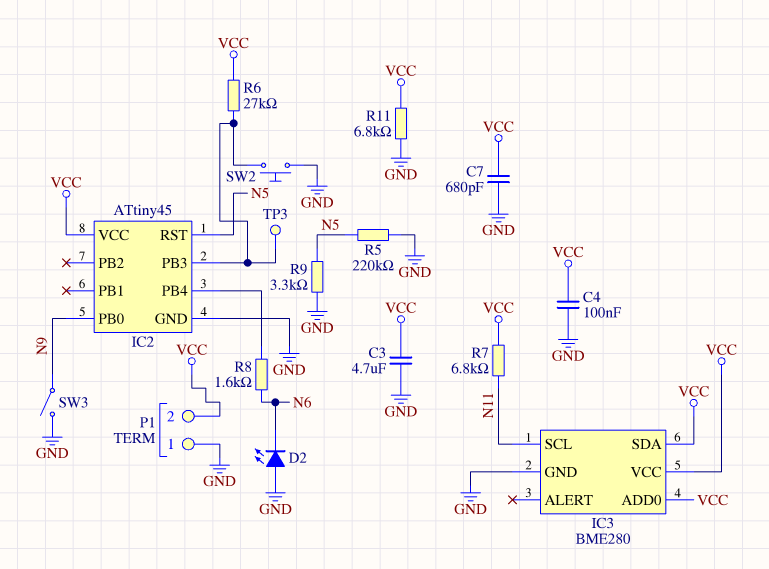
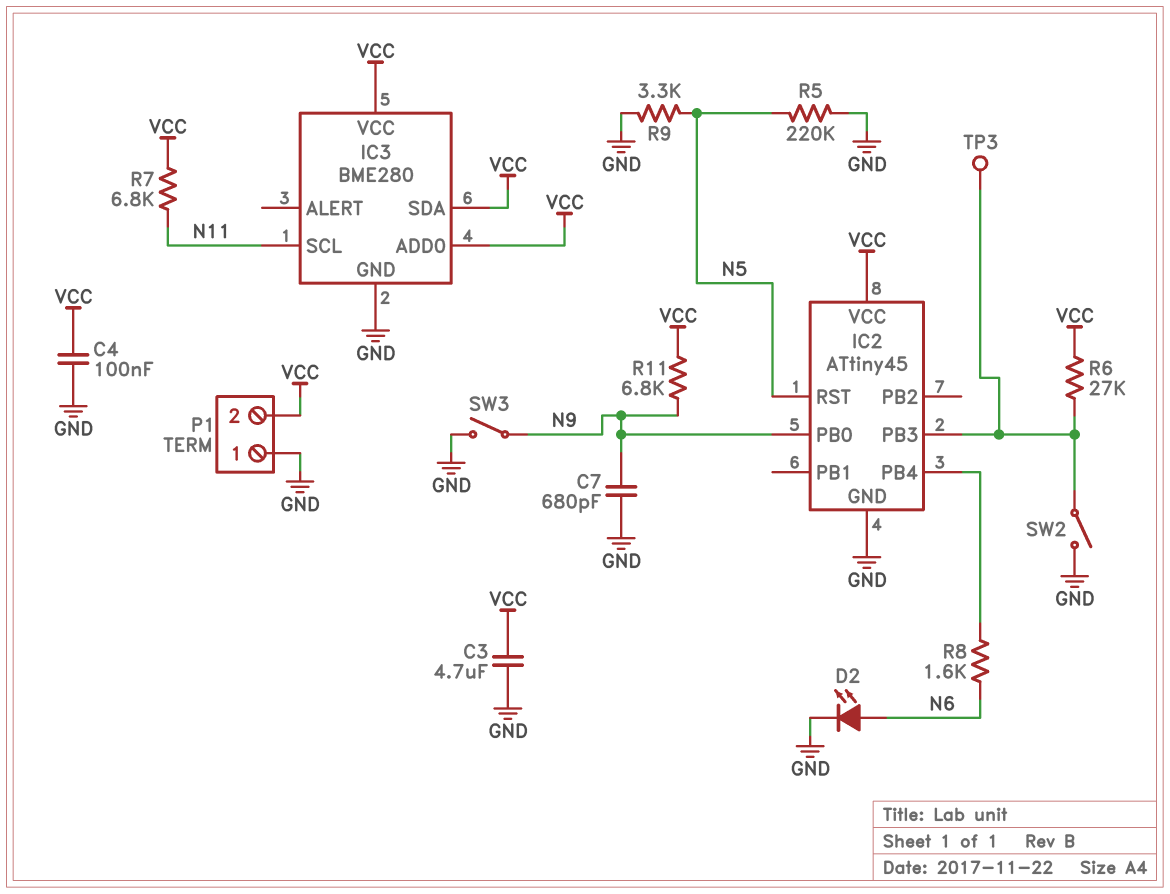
C7: 680pF (GND, VCC) -> 680pF (GND, N9)
D2: LED (A GND, K N6) -> LED (A N6, K GND)
R11: 6.8k (GND, VCC) -> 6.8k (N9, VCC)
SW2: button (GND, IC2/PB3) -> switch (GND, IC2/PB3)

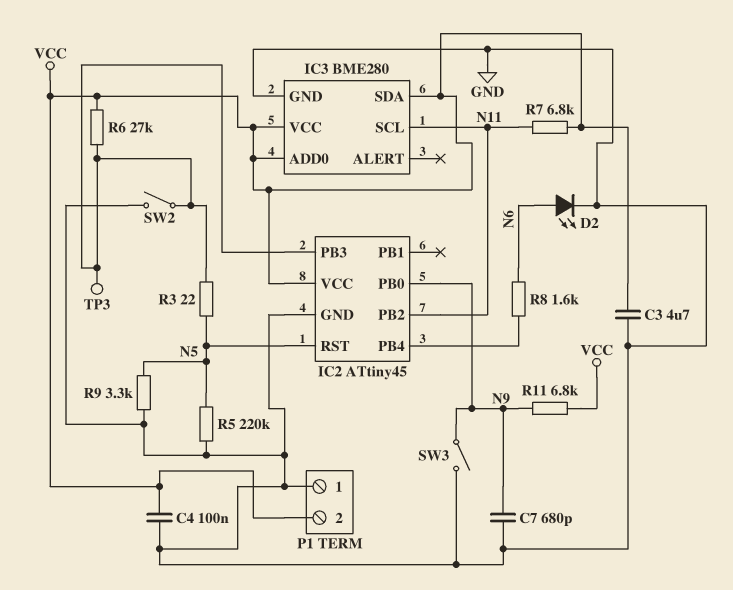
IC2 pin PB2: none -> N11
R3: none -> 22 (IC2/PB3, N5)

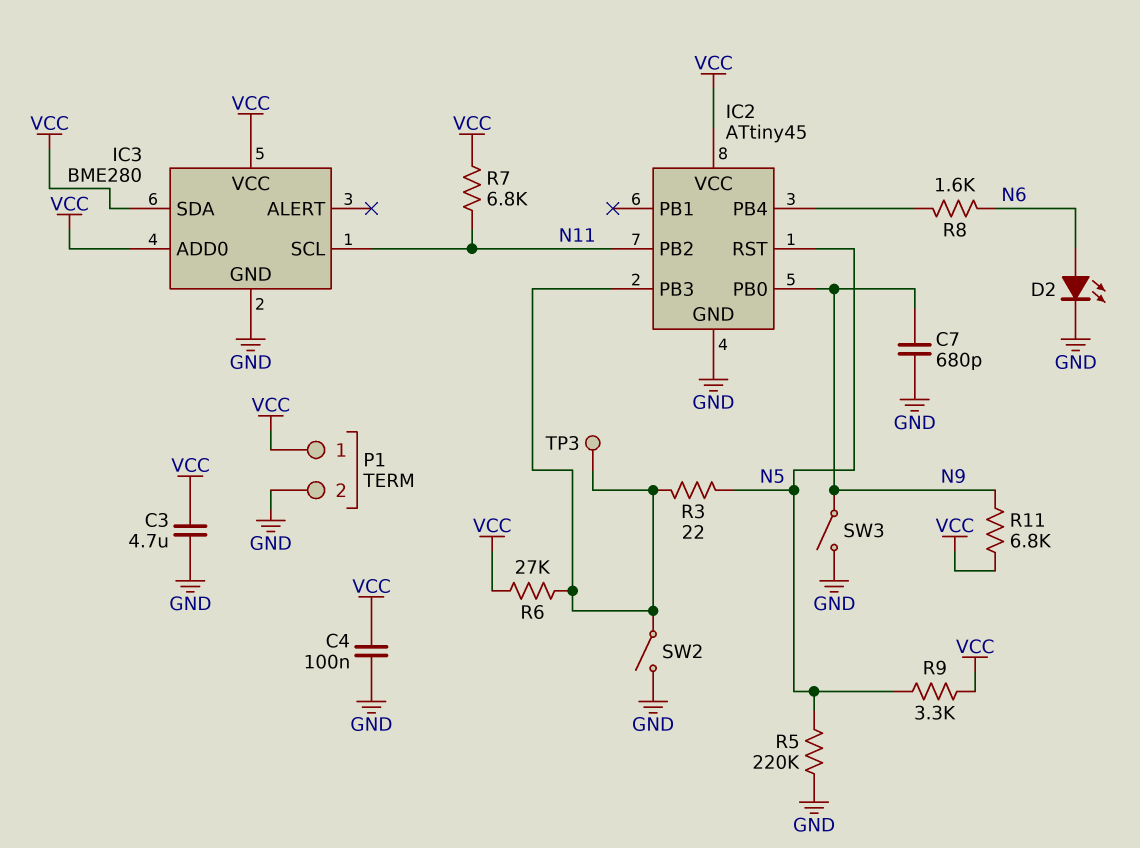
P1 pin 1: GND -> VCC
P1 pin 2: VCC -> GND
R9: 3.3k (GND, N5) -> 3.3k (N5, VCC)

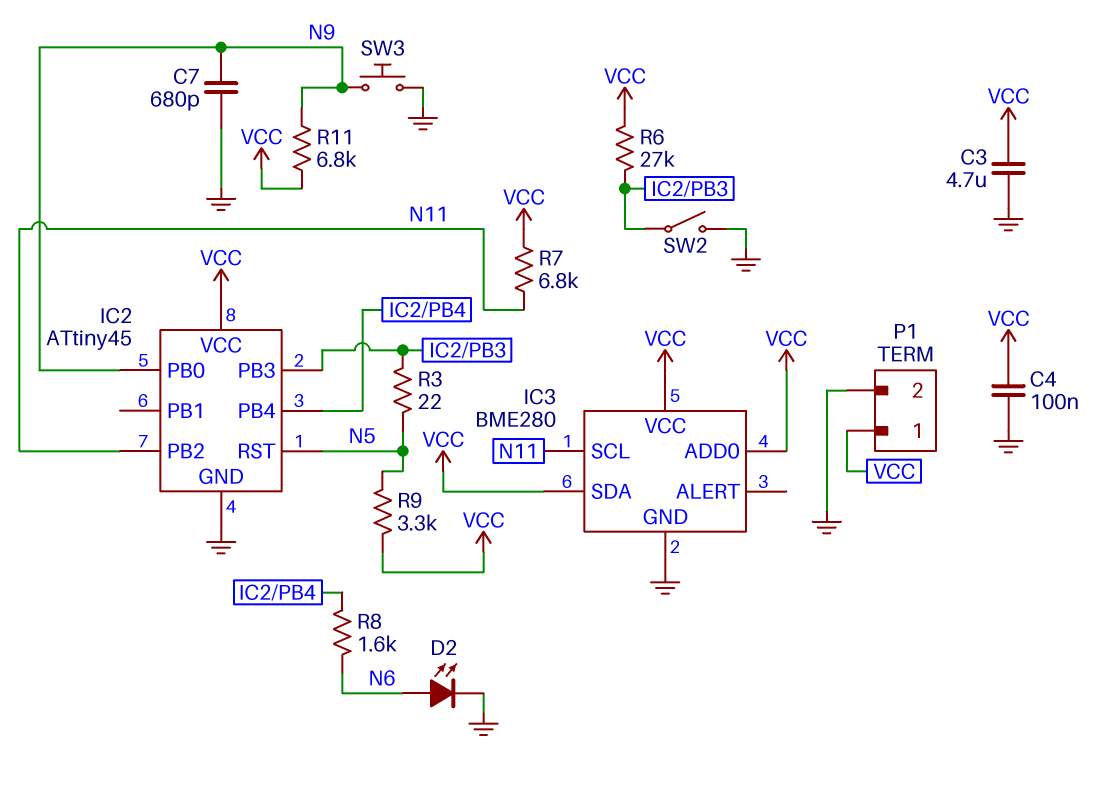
R5: 220k (GND, N5) -> none
SW3: switch (GND, N9) -> button (GND, N9)
TP3: test point (IC2/PB3) -> none

